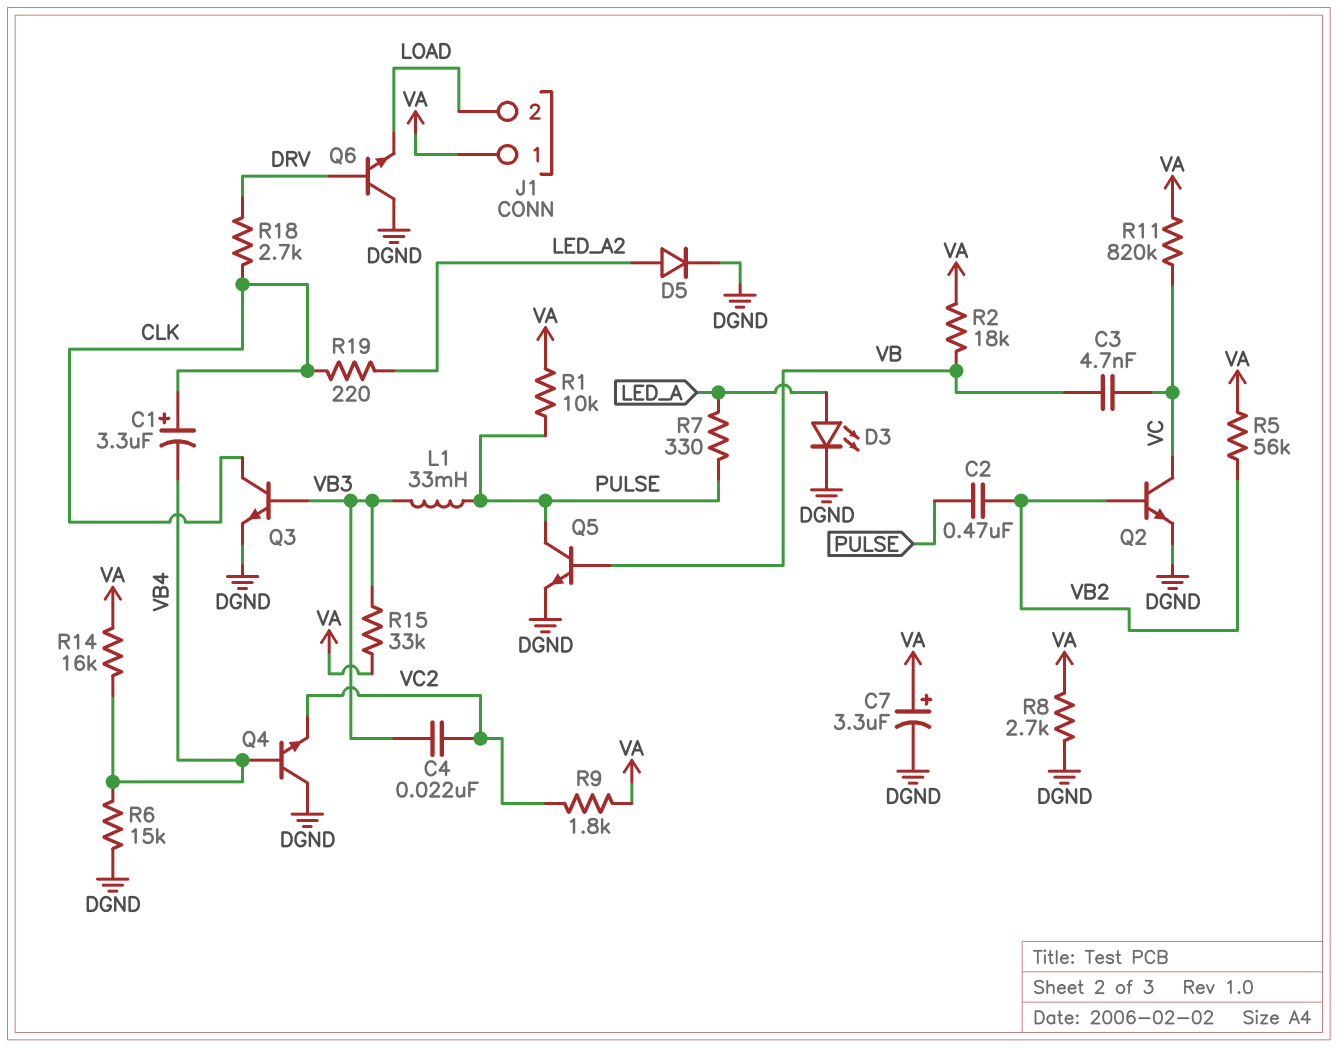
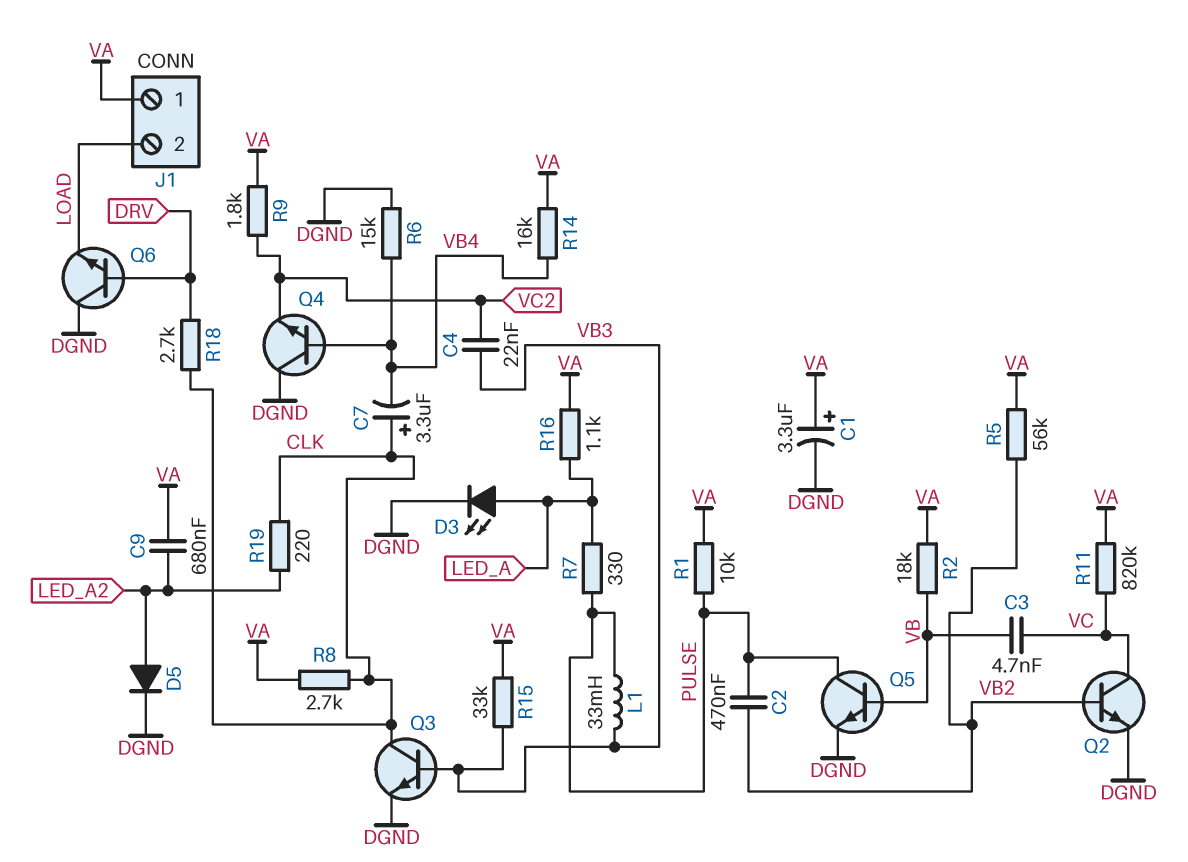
C1: 3.3uF (plus CLK, minus VB4) -> 3.3uF (plus VA, minus DGND)
C7: 3.3uF (plus VA, minus DGND) -> 3.3uF (plus CLK, minus VB4)
C9: none -> 680nF (LED_A2, VA)
R8: 2.7k (DGND, VA) -> 2.7k (CLK, VA)
R16: none -> 1.1k (LED_A, VA)

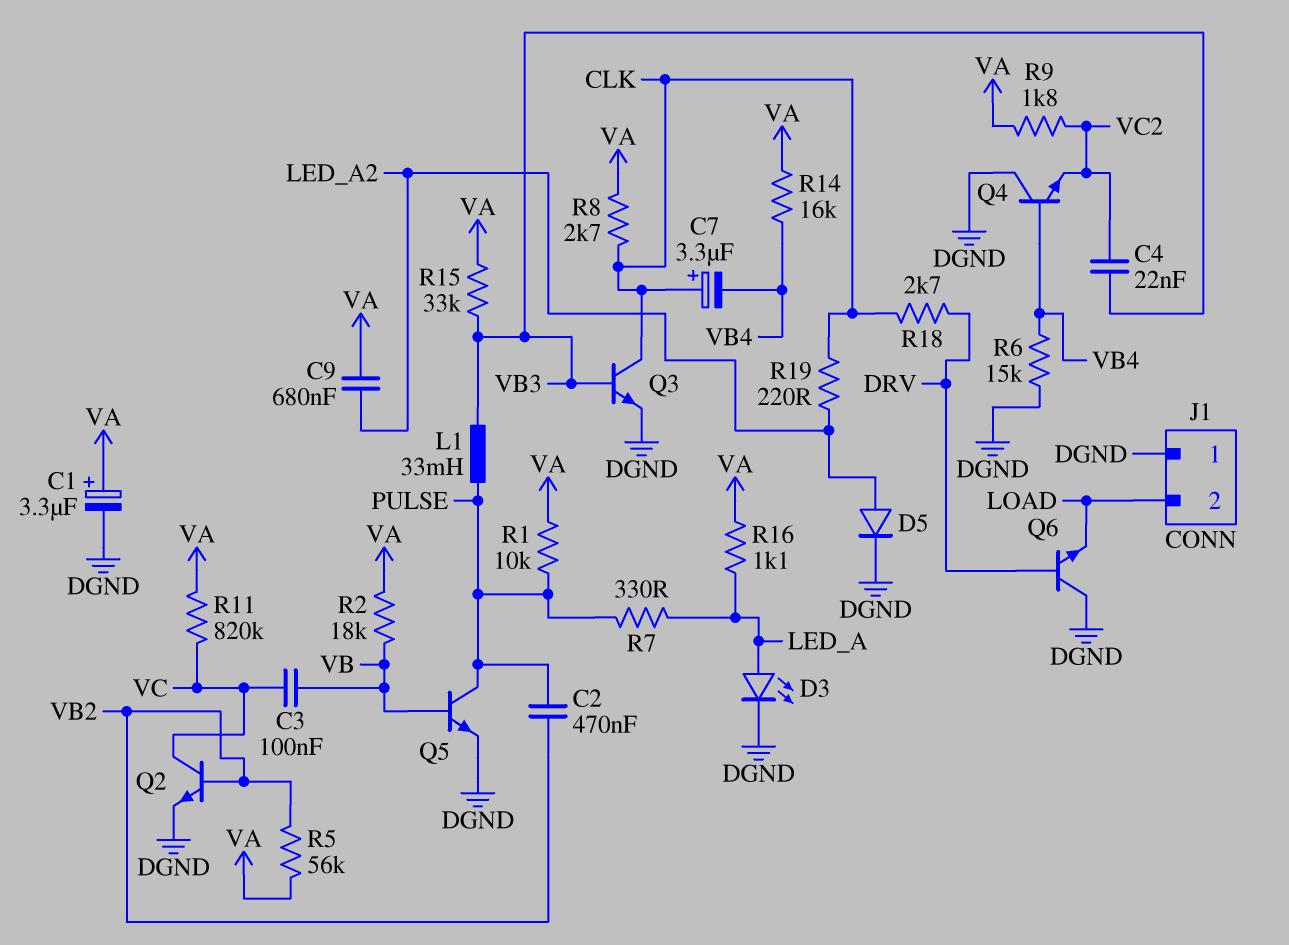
C3: 4.7nF (VB, VC) -> 100nF (VB, VC)
J1 pin 1: VA -> DGND

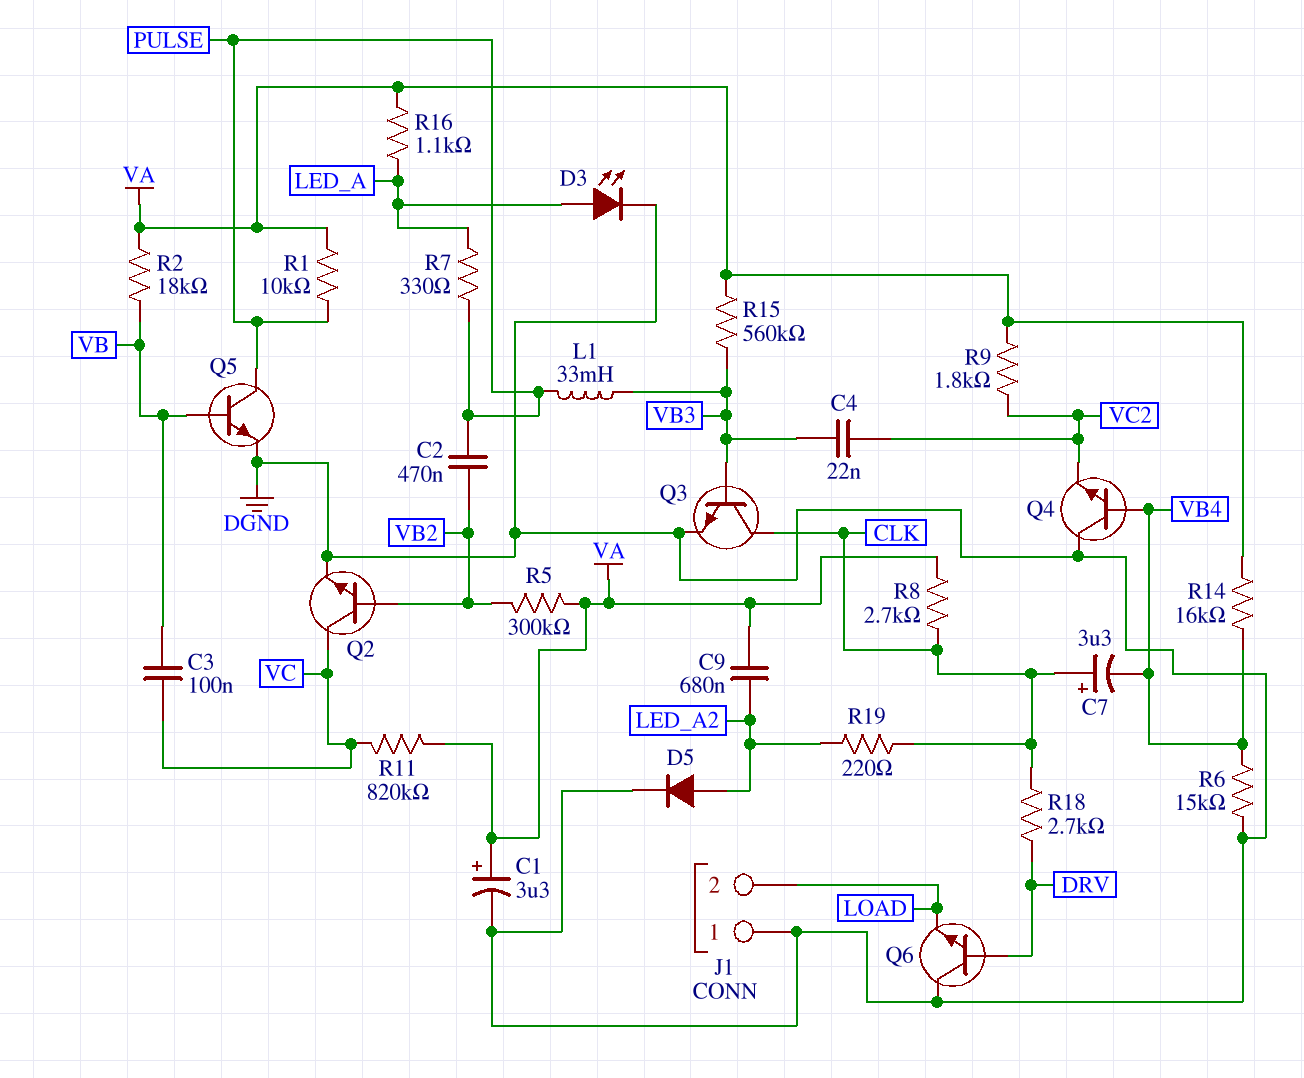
R5: 56k (VA, VB2) -> 300k (VA, VB2)
R15: 33k (VA, VB3) -> 560k (VA, VB3)

